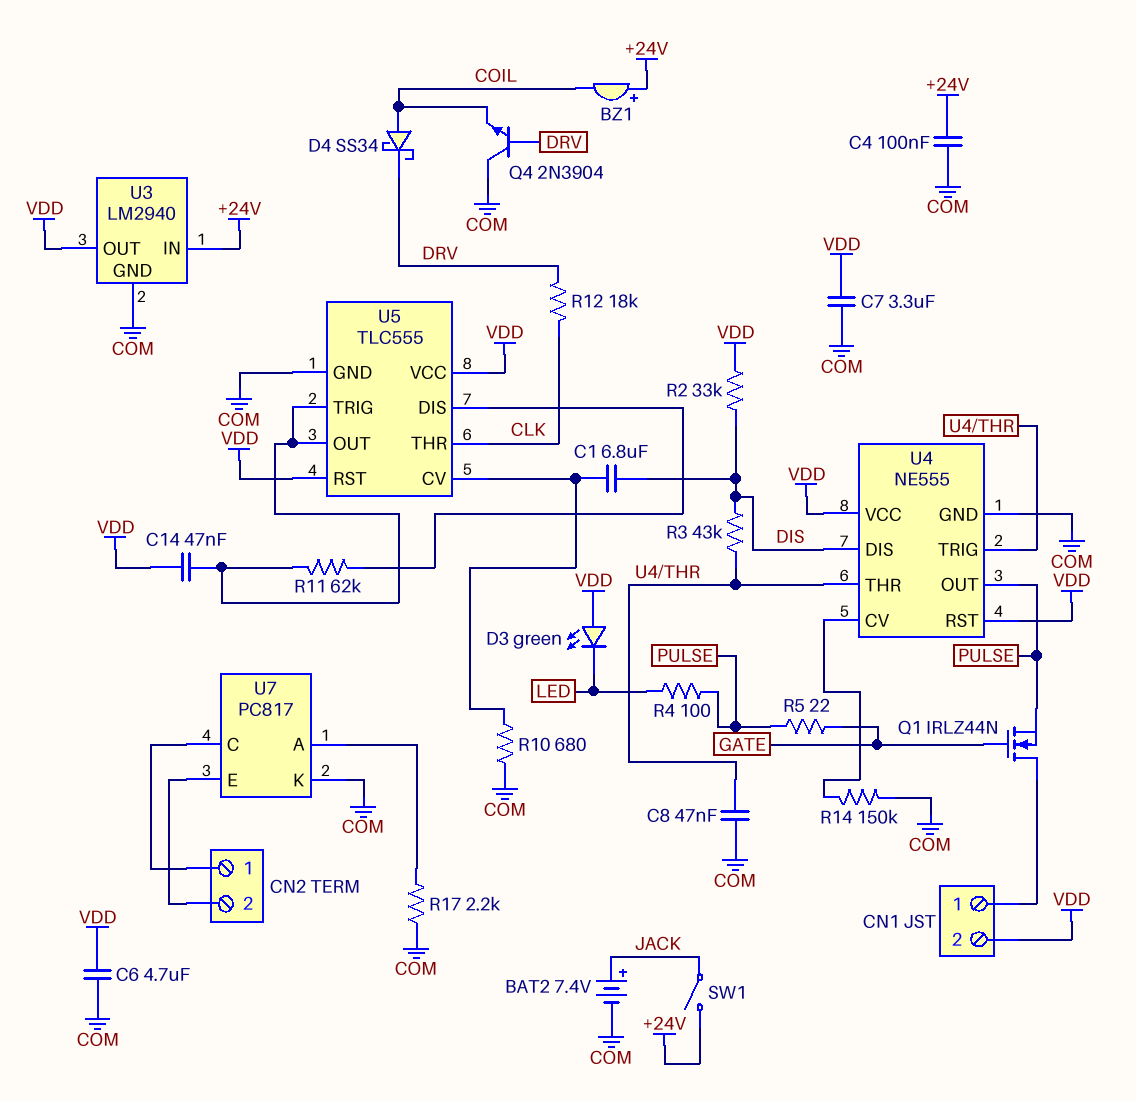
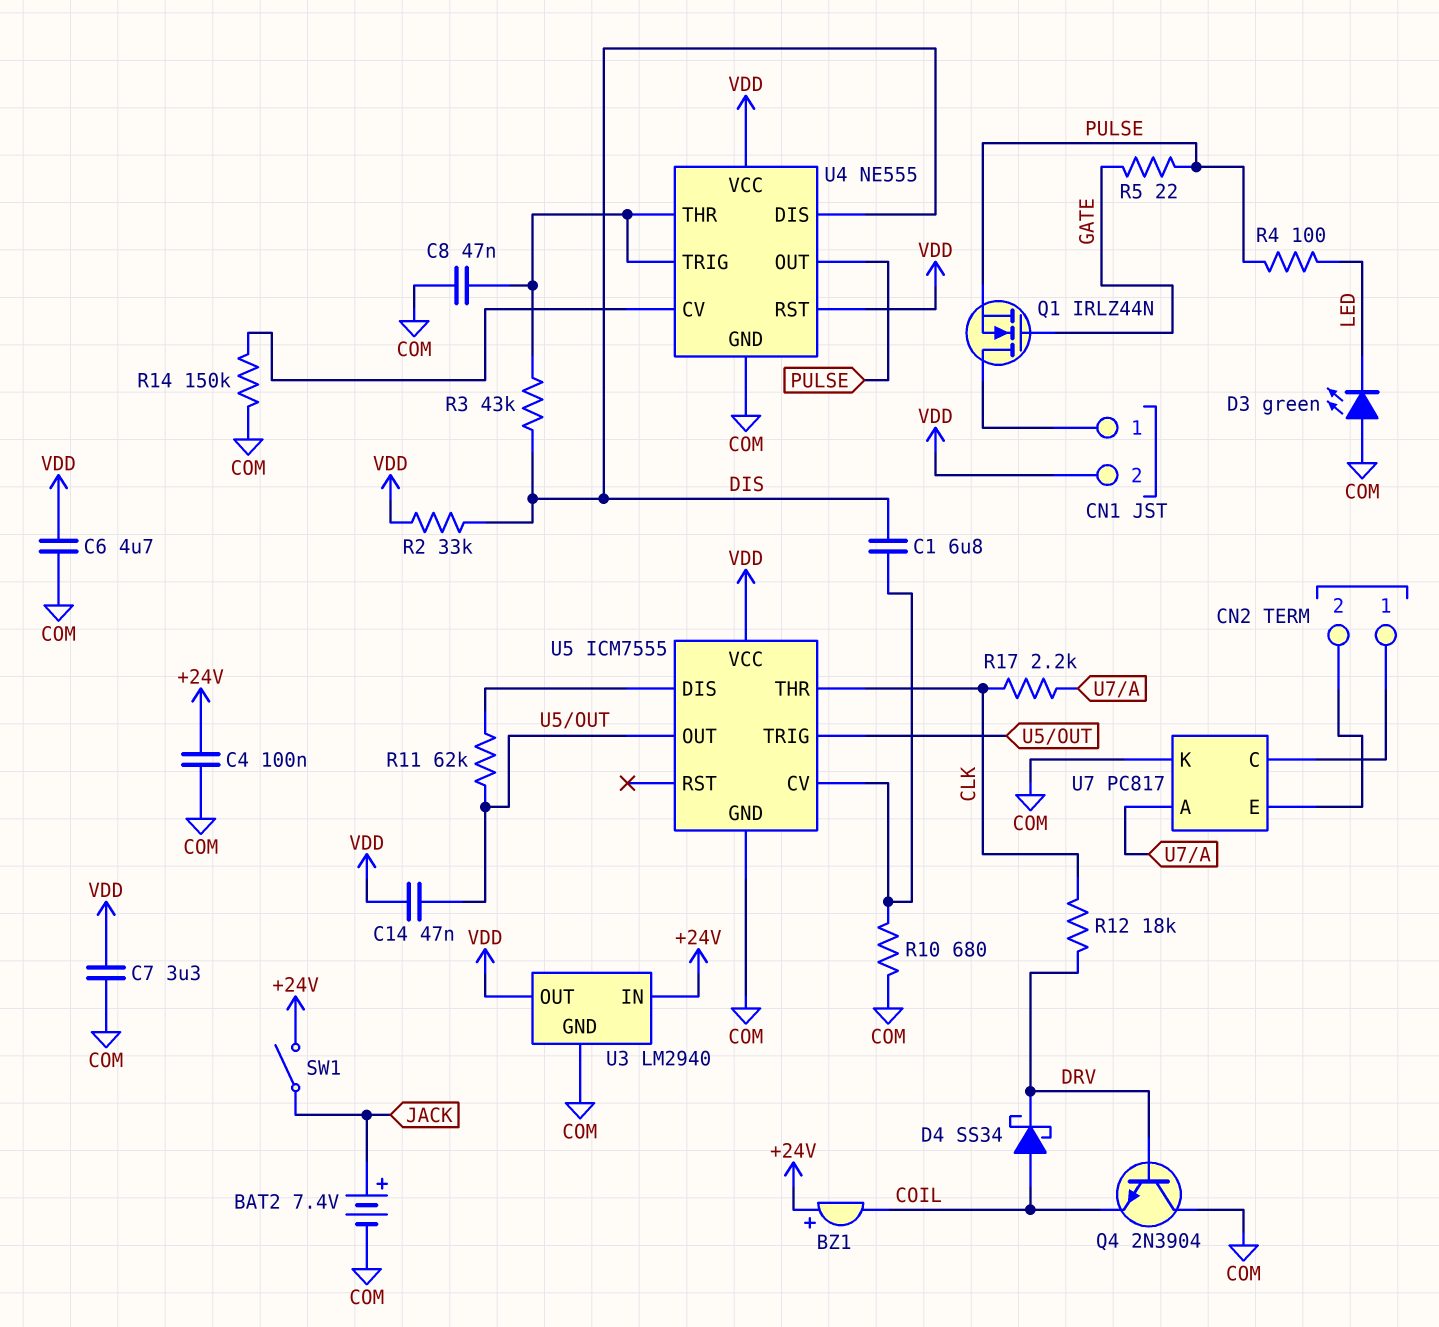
D3: LED green (A VDD, K LED) -> LED green (A COM, K LED)
R17: 2.2k (COM, U7/A) -> 2.2k (CLK, U7/A)
U5: TLC555 -> ICM7555
U5 pin RST: VDD -> none

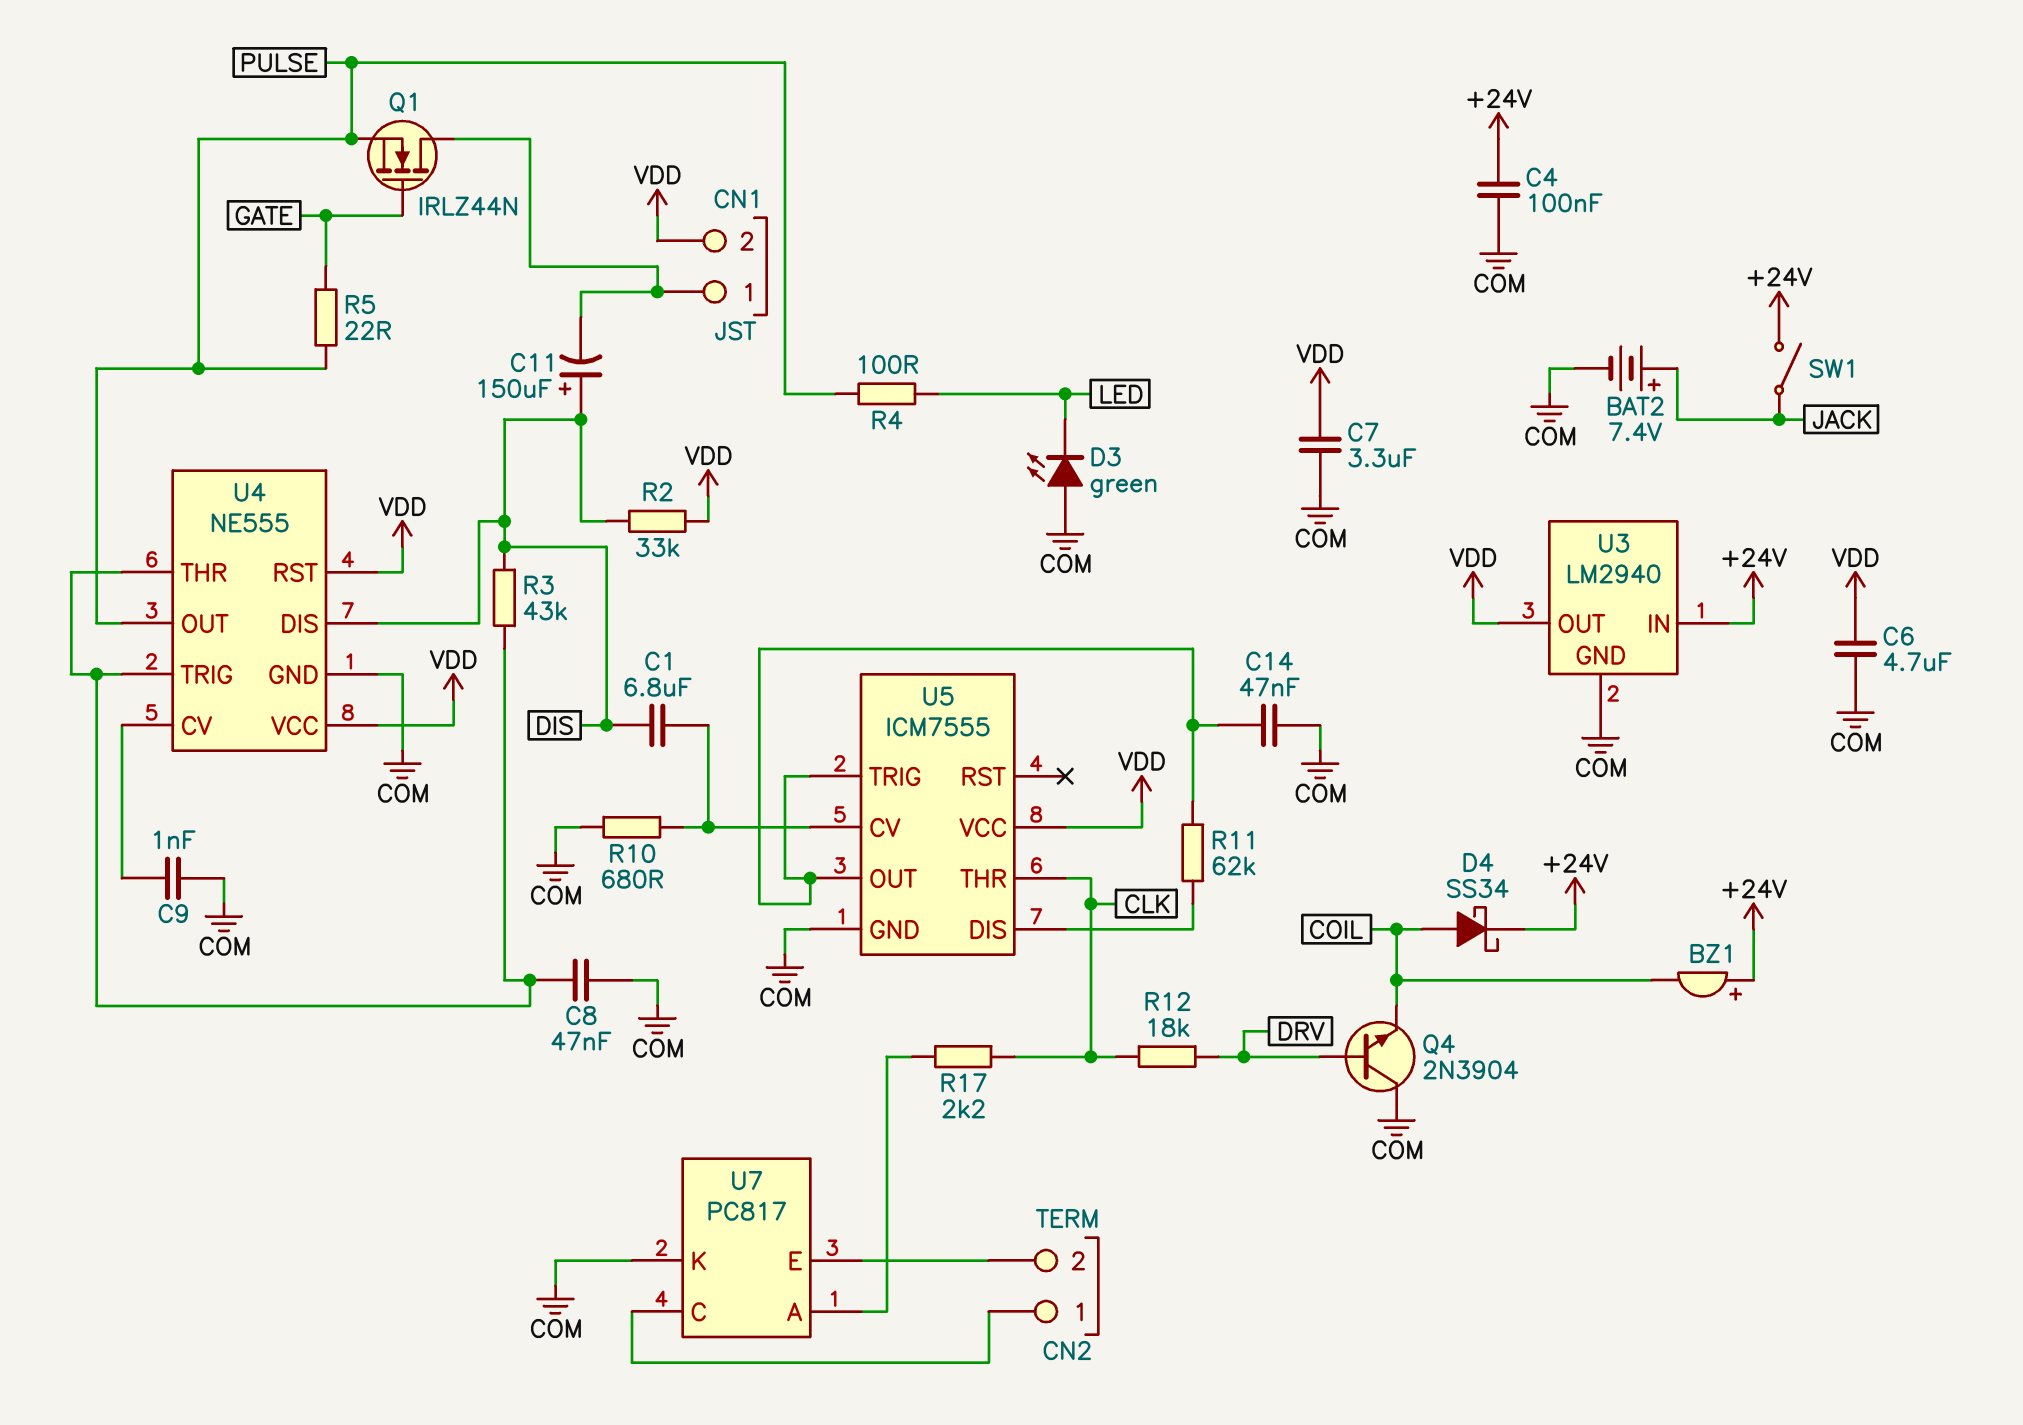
C9: none -> 1nF (COM, U4/CV)
C11: none -> 150uF (plus DIS, minus CN1/1)
C14: 47nF (U5/OUT, VDD) -> 47nF (COM, U5/OUT)
D4: schottky SS34 (A COIL, K DRV) -> schottky SS34 (A COIL, K +24V)
R14: 150k (COM, U4/CV) -> none

